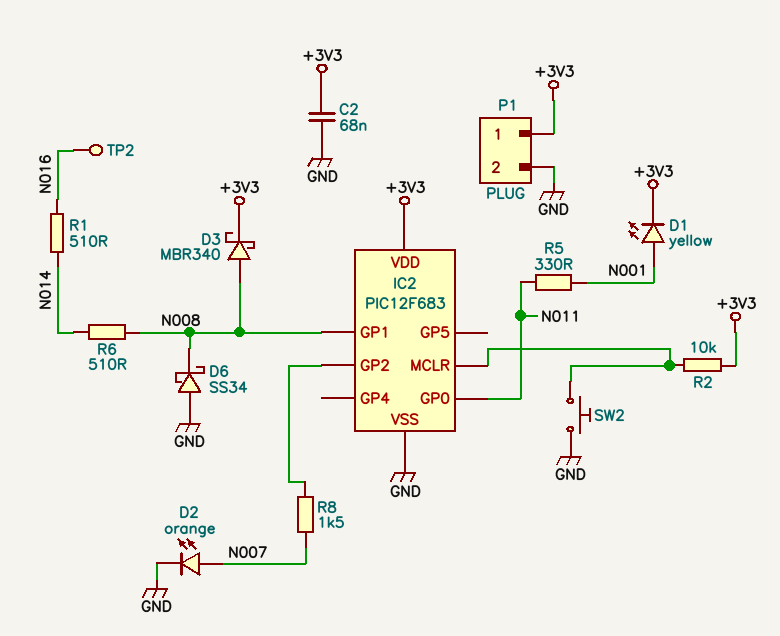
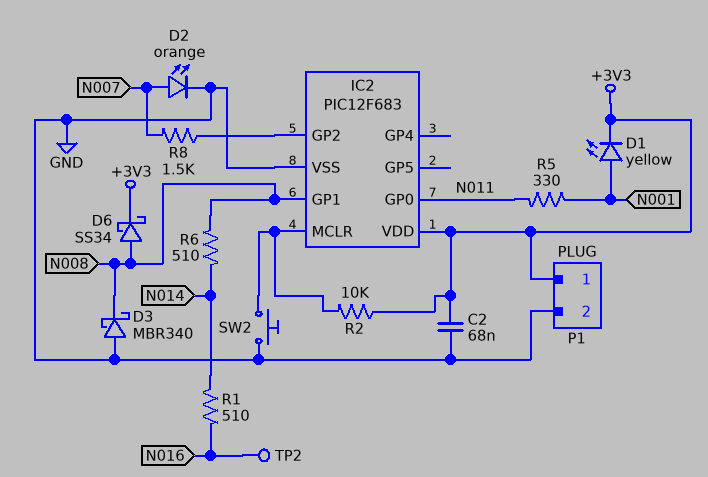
D3: schottky MBR340 (A N008, K +3V3) -> schottky MBR340 (A GND, K N008)
D6: schottky SS34 (A GND, K N008) -> schottky SS34 (A N008, K +3V3)

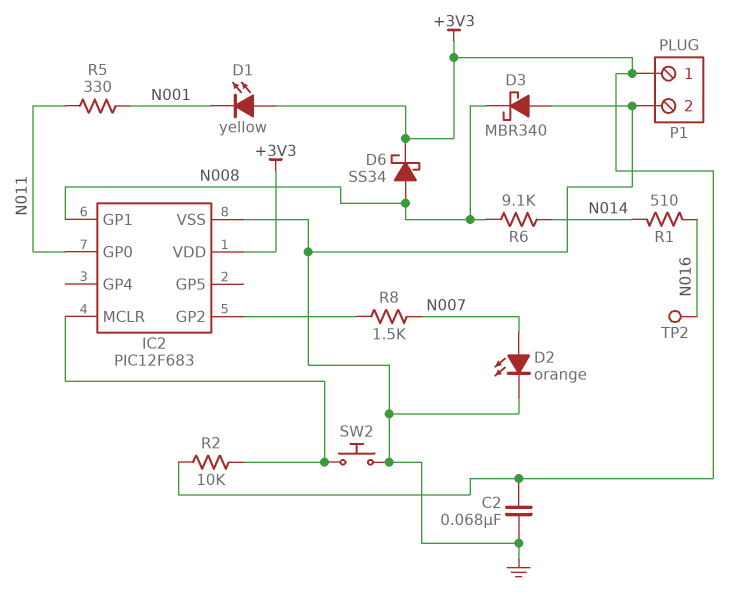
D1: LED yellow (A N001, K +3V3) -> LED yellow (A +3V3, K N001)
R6: 510 (N008, N014) -> 9.1k (N008, N014)

